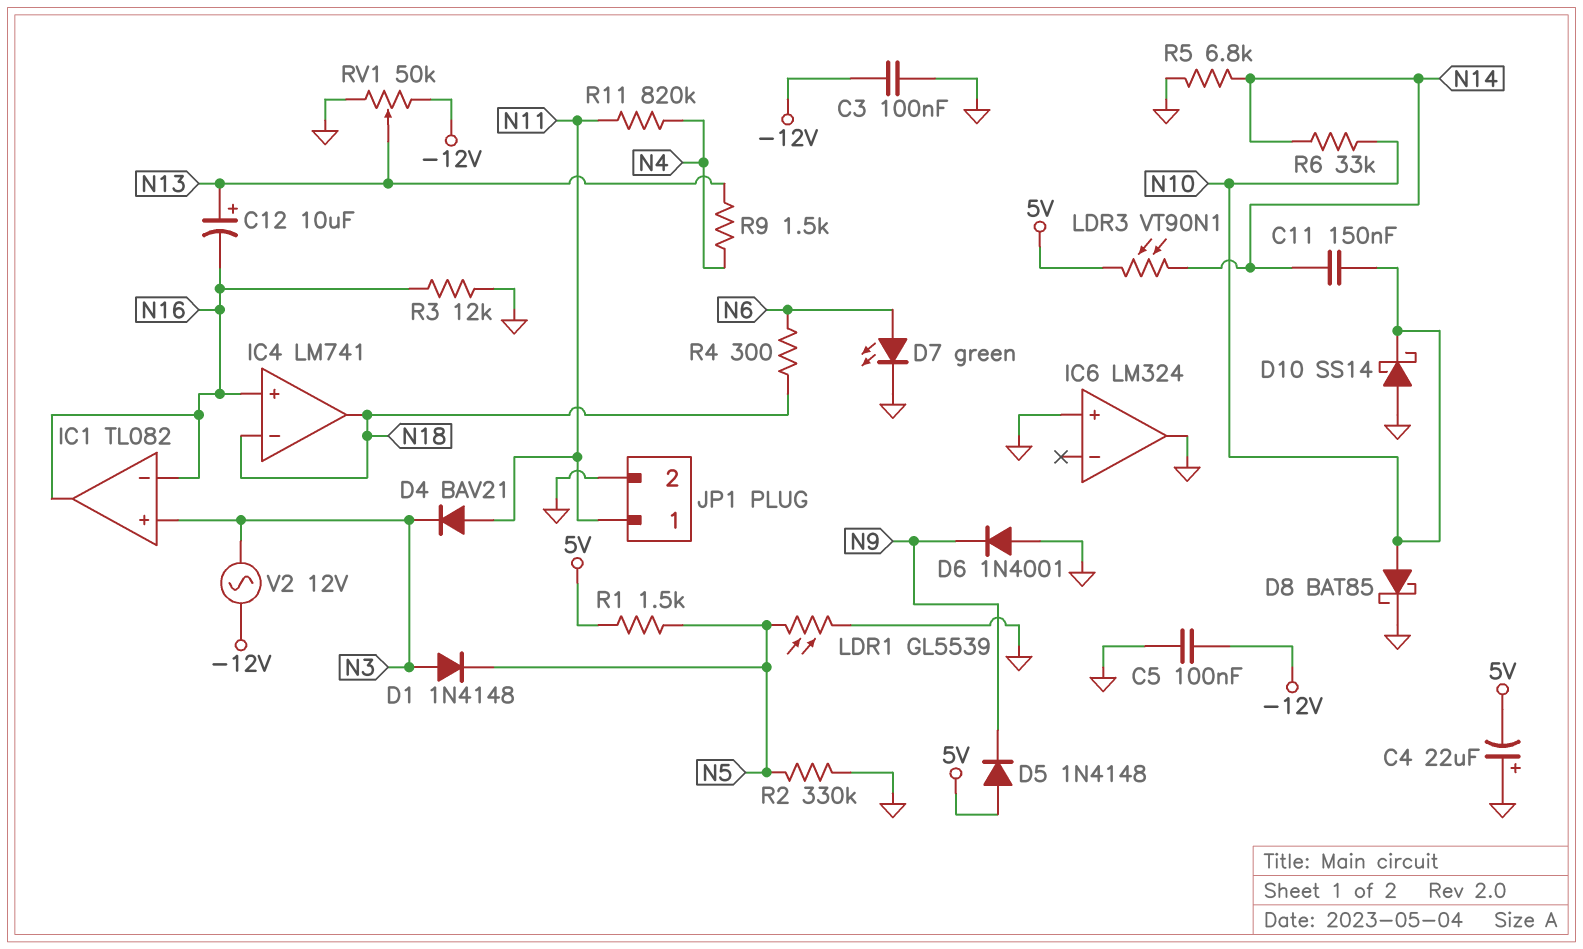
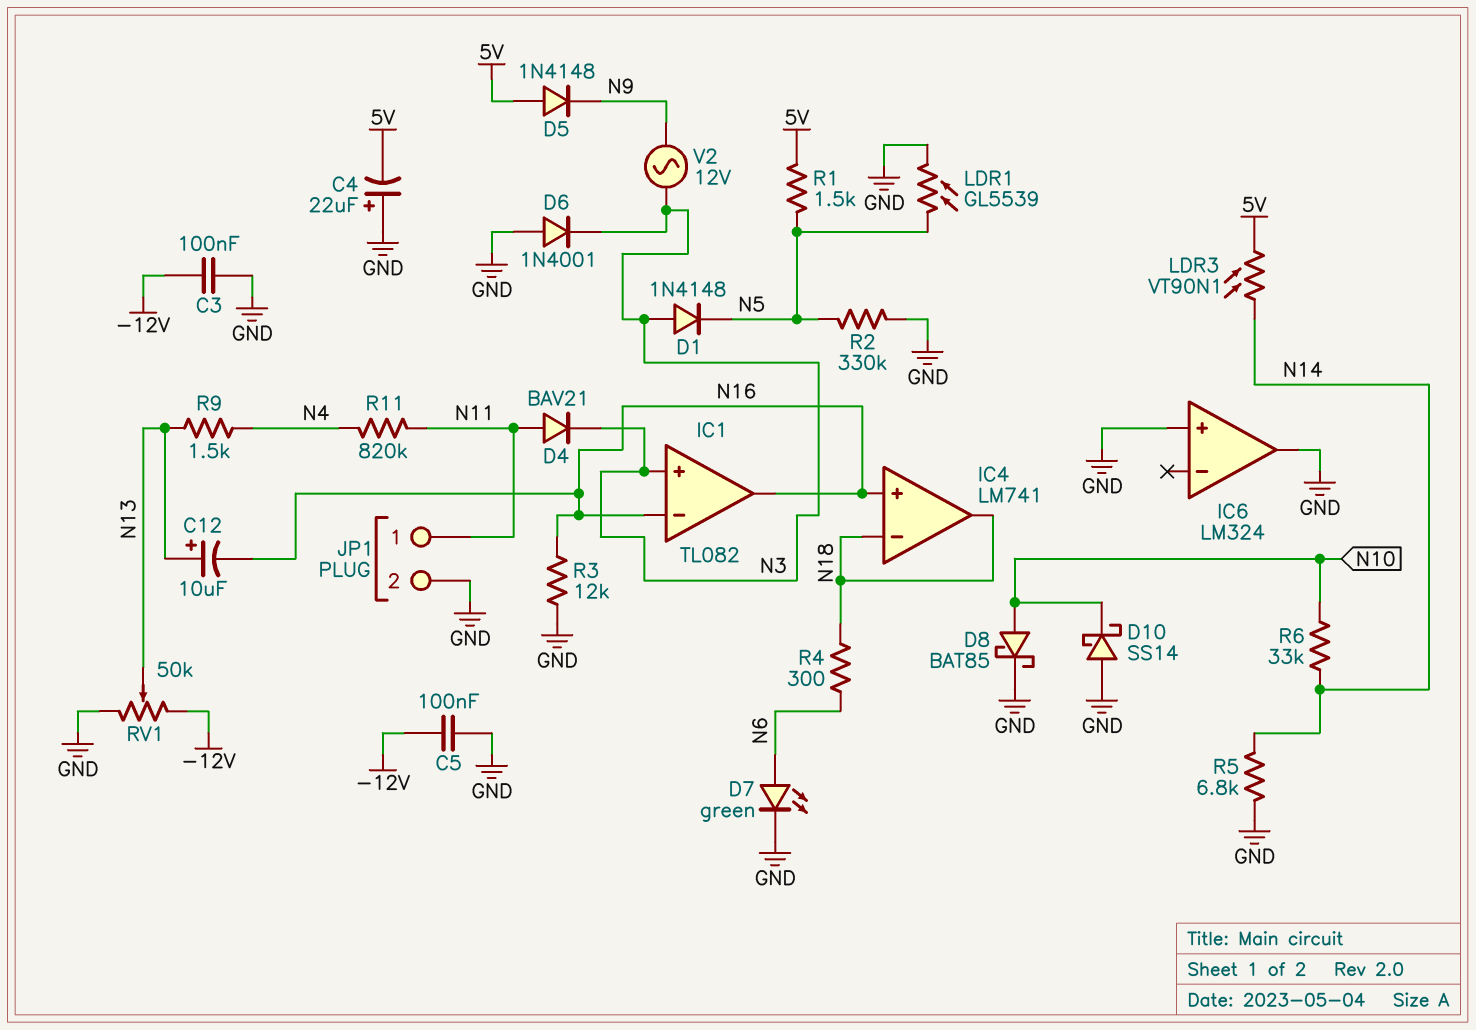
C11: 150nF (N10, N14) -> none
D6: diode 1N4001 (A GND, K N9) -> diode 1N4001 (A GND, K N3)
V2: AC 12V (-12V, N3) -> AC 12V (N3, N9)

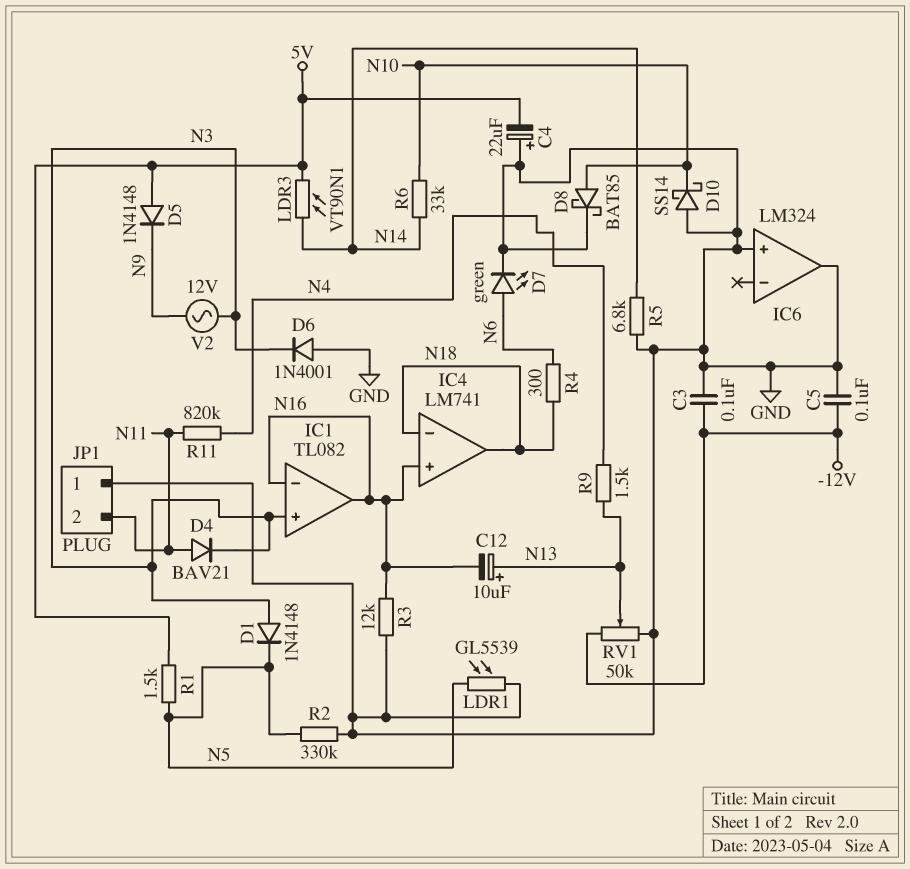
JP1 pin 1: N11 -> GND
JP1 pin 2: GND -> N11

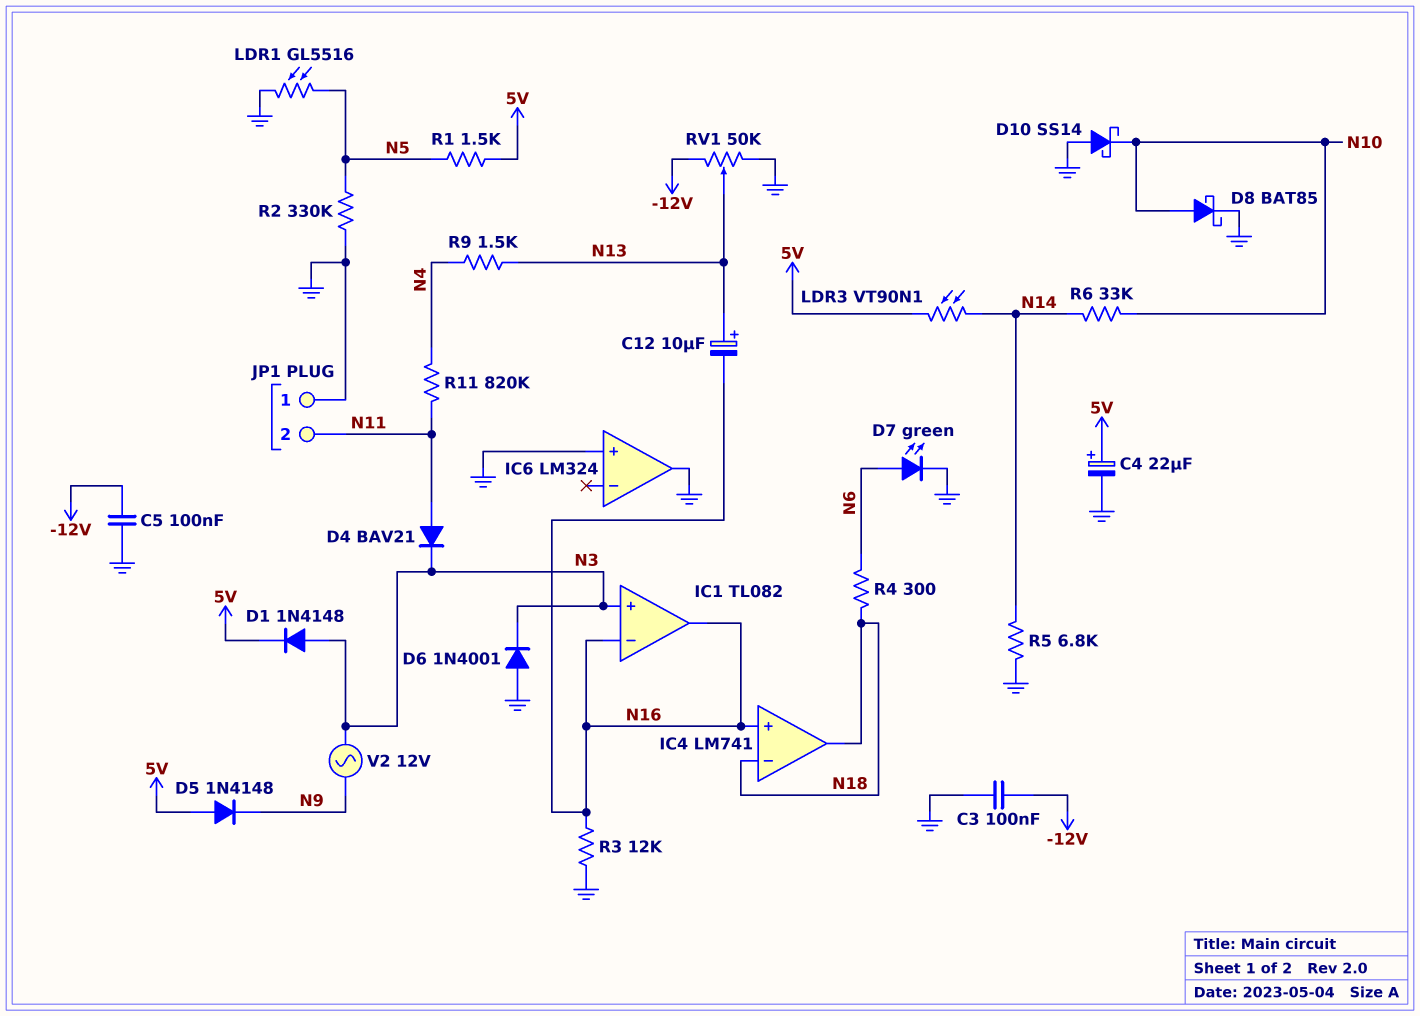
C4: 22uF (plus GND, minus 5V) -> 22uF (plus 5V, minus GND)
D1: diode 1N4148 (A N3, K N5) -> diode 1N4148 (A N3, K 5V)
LDR1: GL5539 (GND, N5) -> GL5516 (GND, N5)

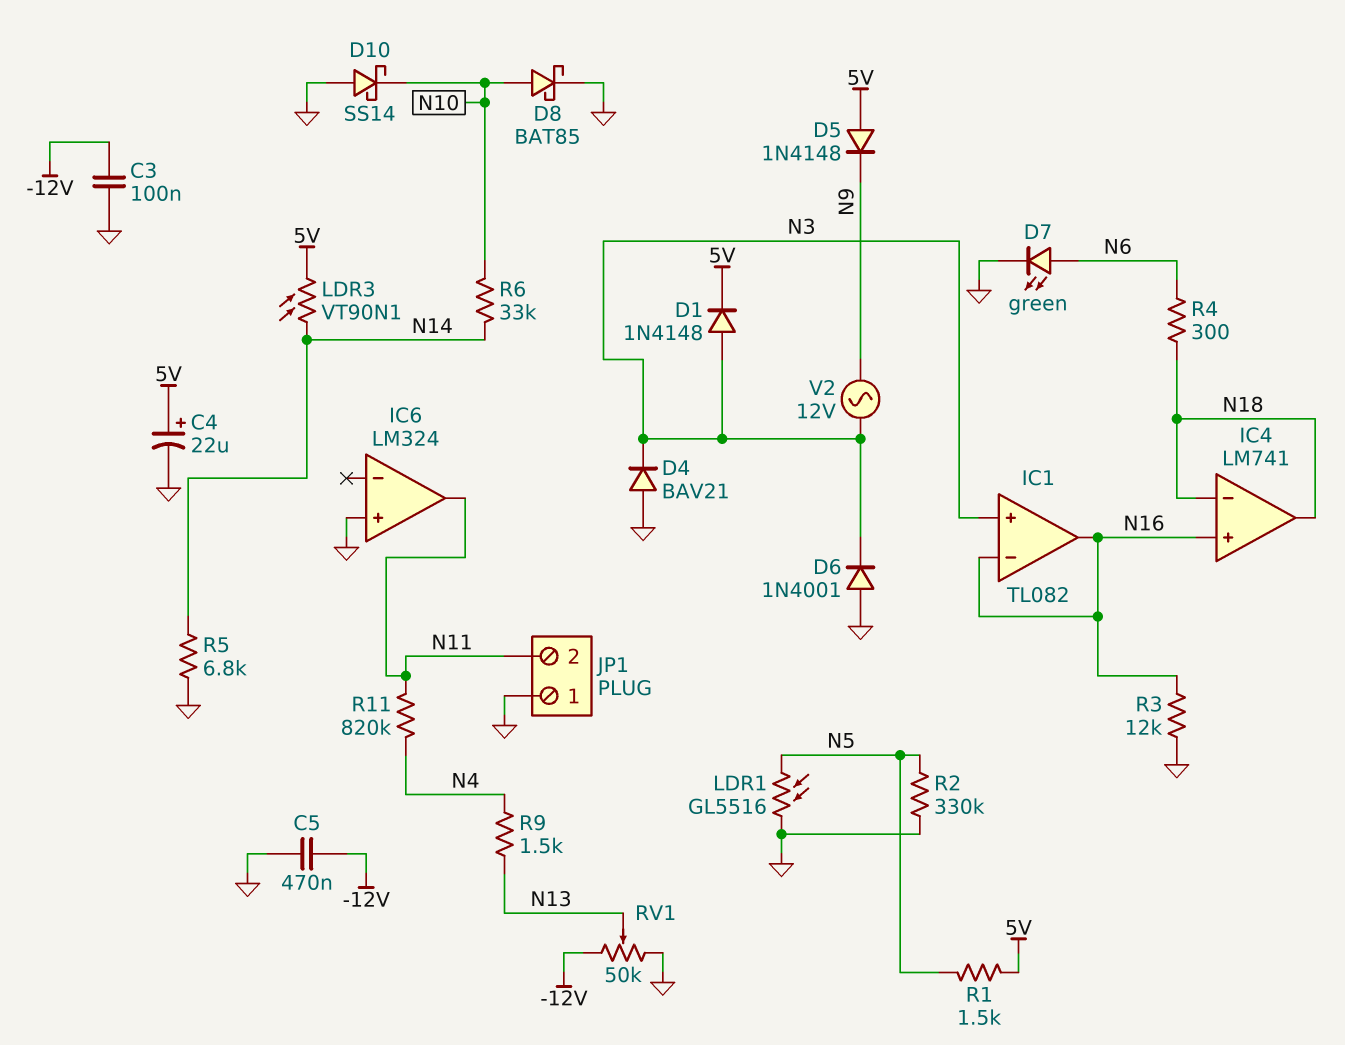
C5: 100nF (-12V, GND) -> 470nF (-12V, GND)
C12: 10uF (plus N13, minus N16) -> none
D4: diode BAV21 (A N11, K N3) -> diode BAV21 (A GND, K N3)
IC6 pin out: GND -> N11

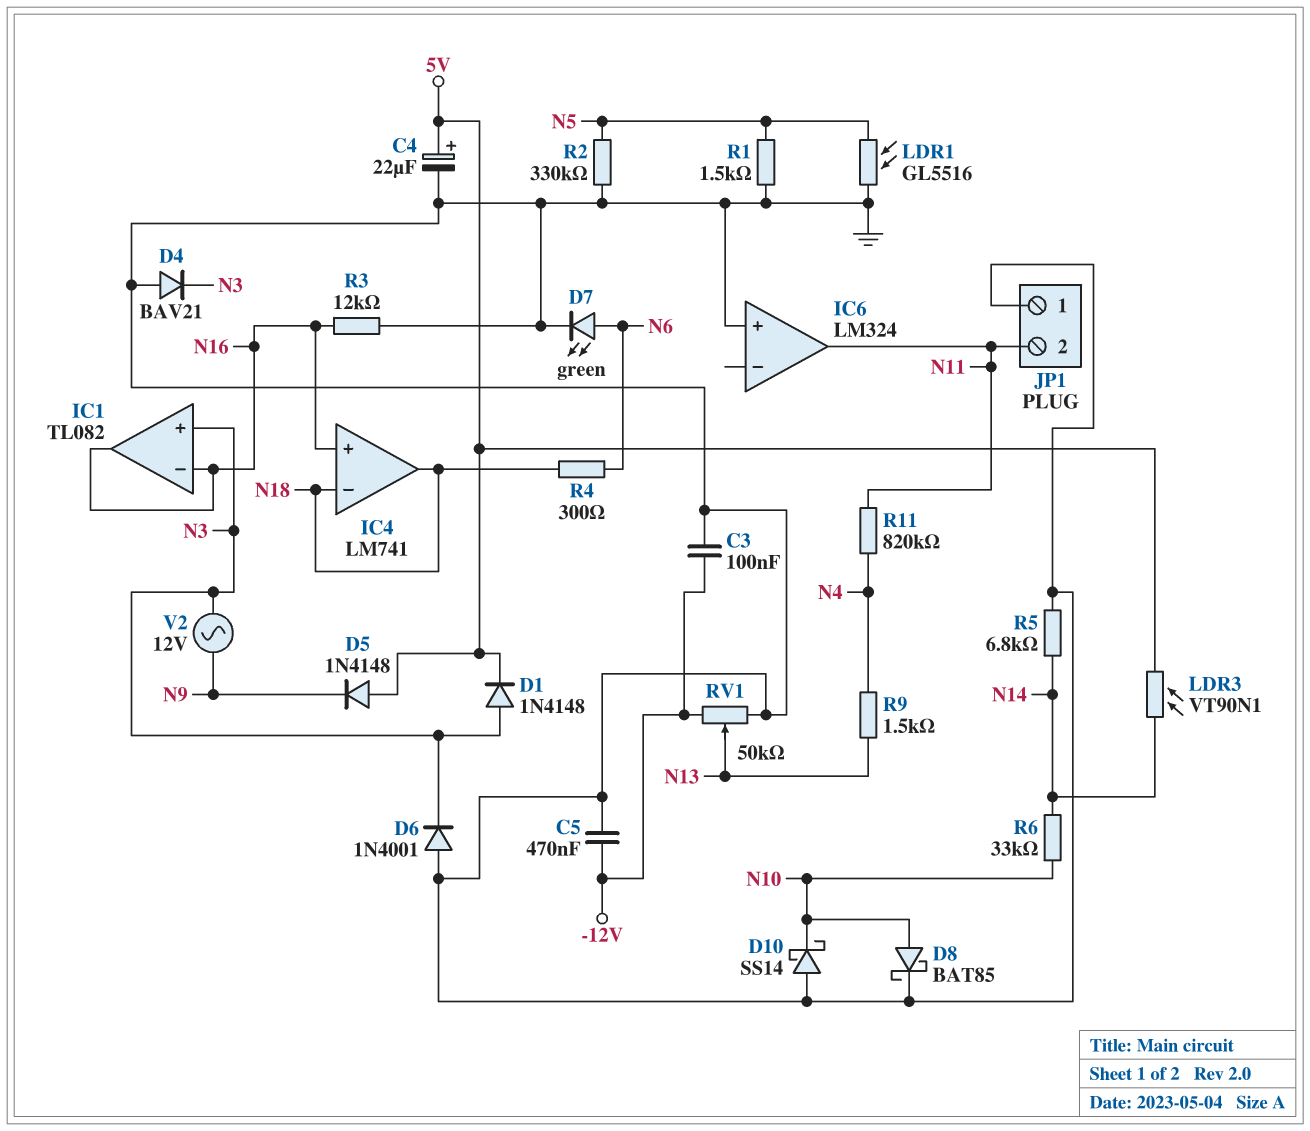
R1: 1.5k (5V, N5) -> 1.5k (GND, N5)

